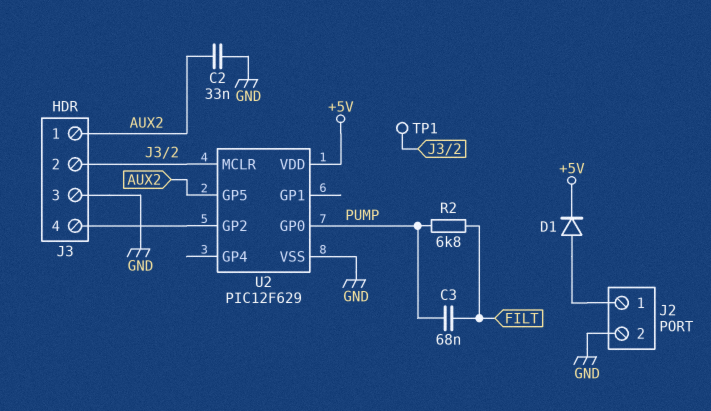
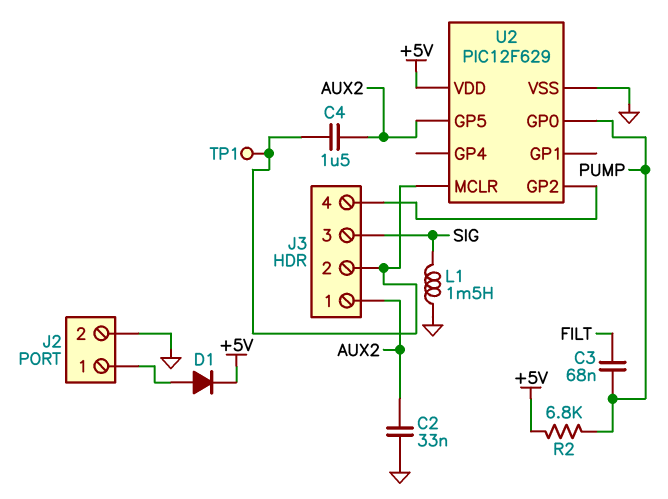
C4: none -> 1.5uF (AUX2, J3/2)
J3 pin 3: GND -> SIG
L1: none -> 1.5mH (GND, SIG)
R2: 6.8k (FILT, PUMP) -> 6.8k (+5V, PUMP)

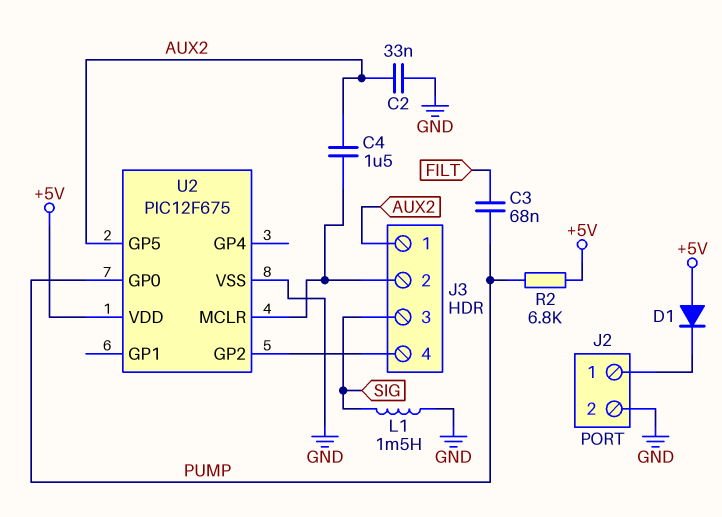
D1: diode (A J2/1, K +5V) -> diode (A +5V, K J2/1)
TP1: test point (J3/2) -> none
U2: PIC12F629 -> PIC12F675

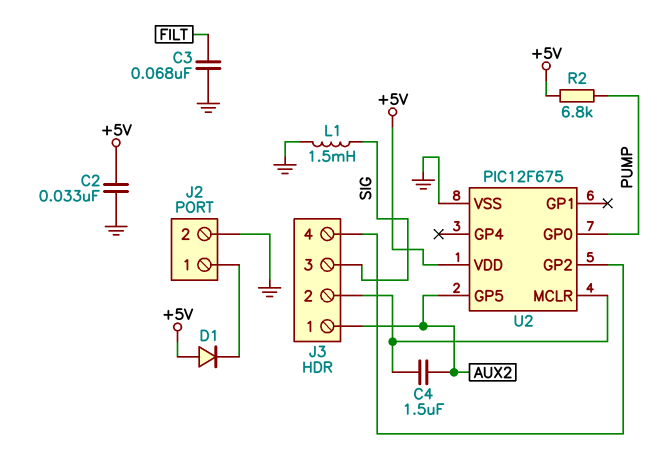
C2: 33nF (AUX2, GND) -> 33nF (+5V, GND)
C3: 68nF (FILT, PUMP) -> 68nF (FILT, GND)

